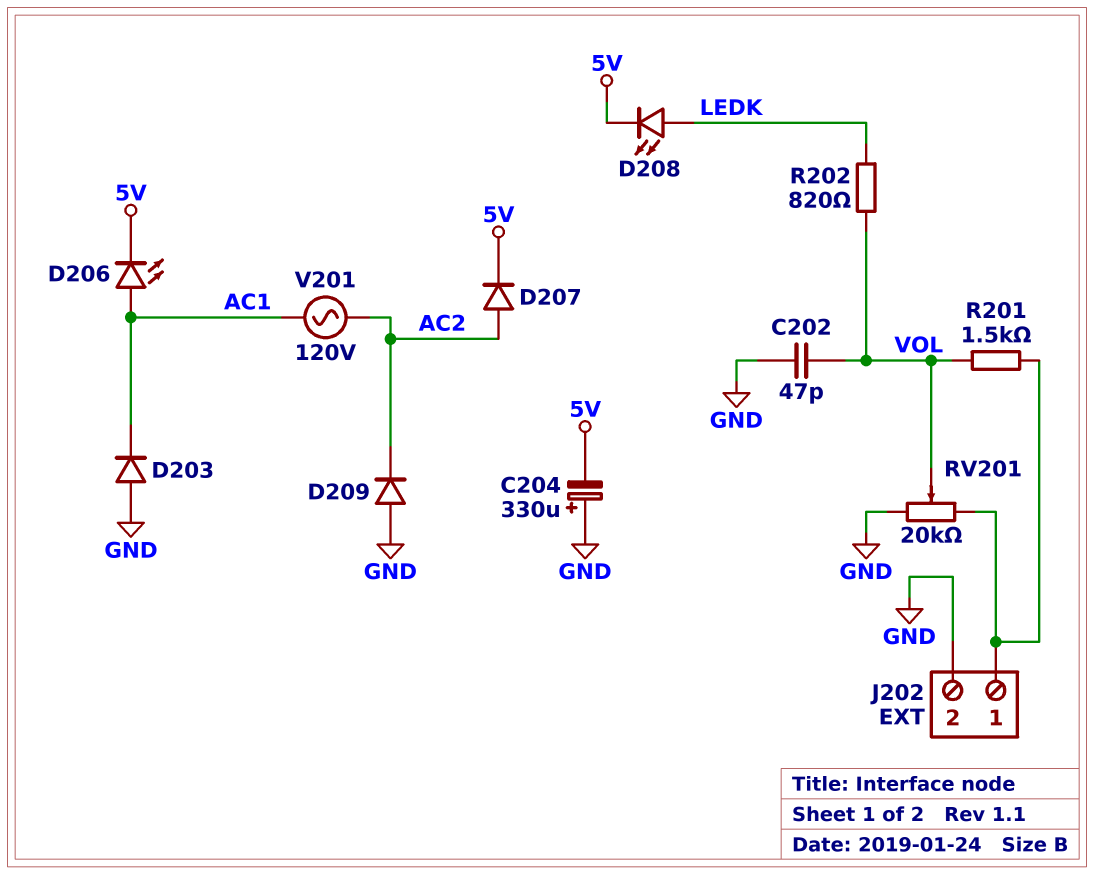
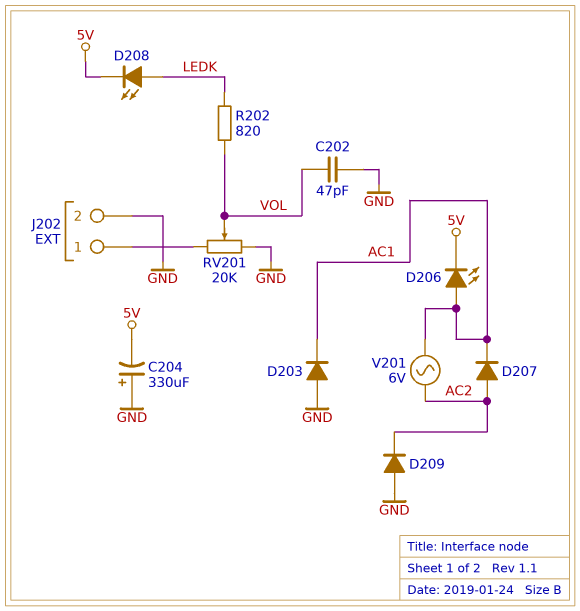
D207: diode (A AC2, K 5V) -> diode (A AC2, K AC1)
R201: 1.5k (J202/1, VOL) -> none
V201: AC 120V (AC1, AC2) -> AC 6V (AC1, AC2)

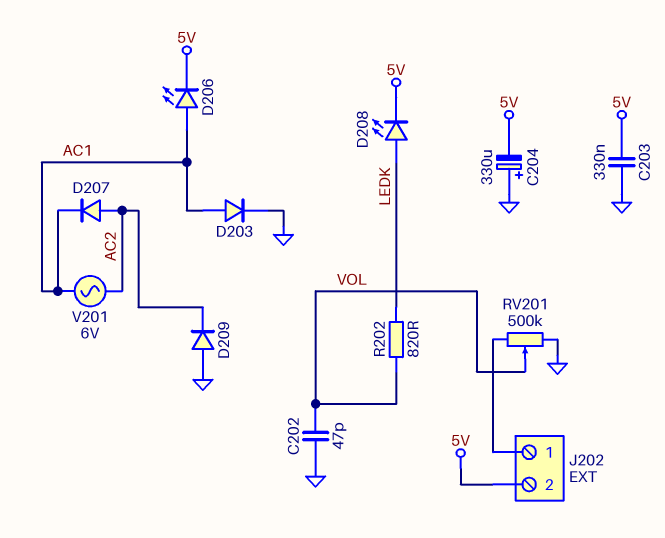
C203: none -> 330nF (5V, GND)
D203: diode (A GND, K AC1) -> diode (A AC1, K GND)
J202 pin 2: GND -> 5V
RV201: 20k (GND, J202/1, wiper VOL) -> 500k (GND, J202/1, wiper VOL)

